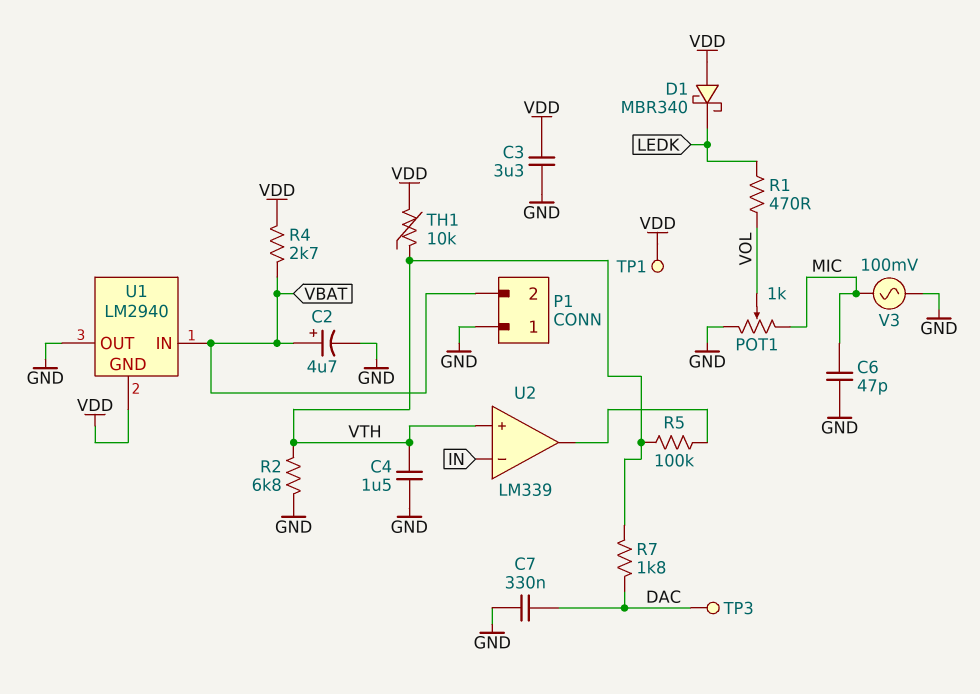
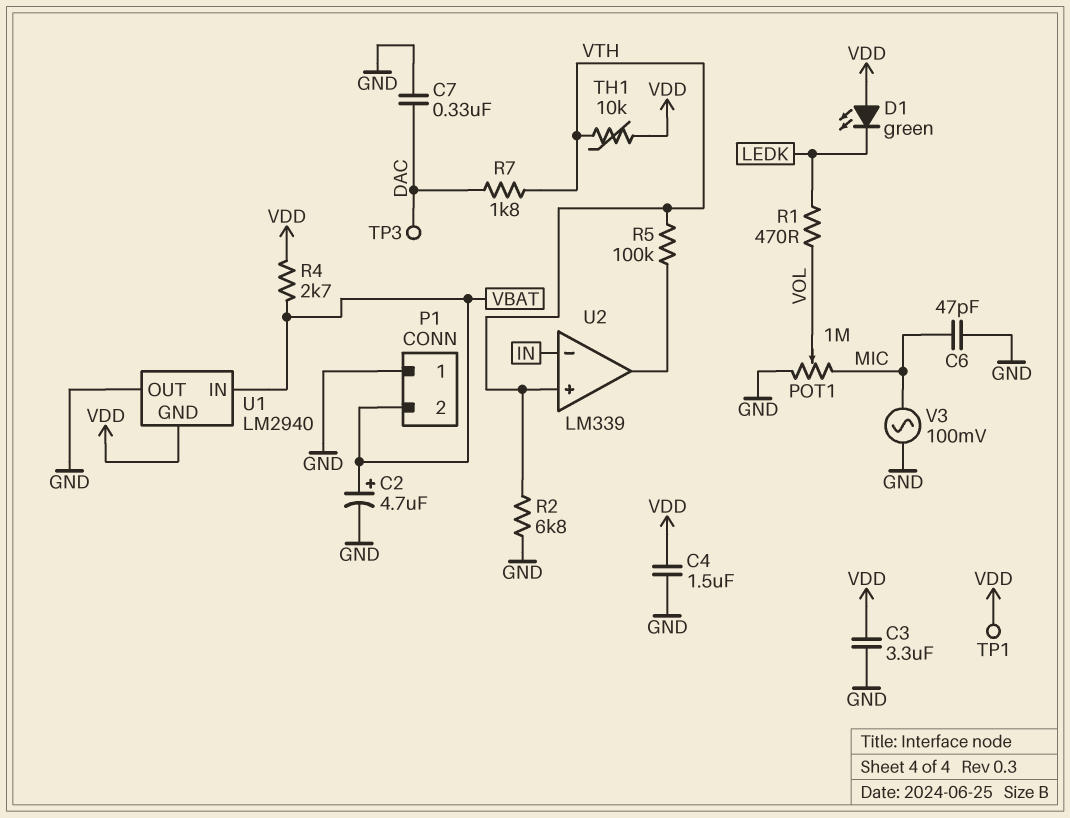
C4: 1.5uF (GND, VTH) -> 1.5uF (GND, VDD)
D1: schottky MBR340 (A VDD, K LEDK) -> LED green (A VDD, K LEDK)
POT1: 1k (GND, MIC, wiper VOL) -> 1M (GND, MIC, wiper VOL)

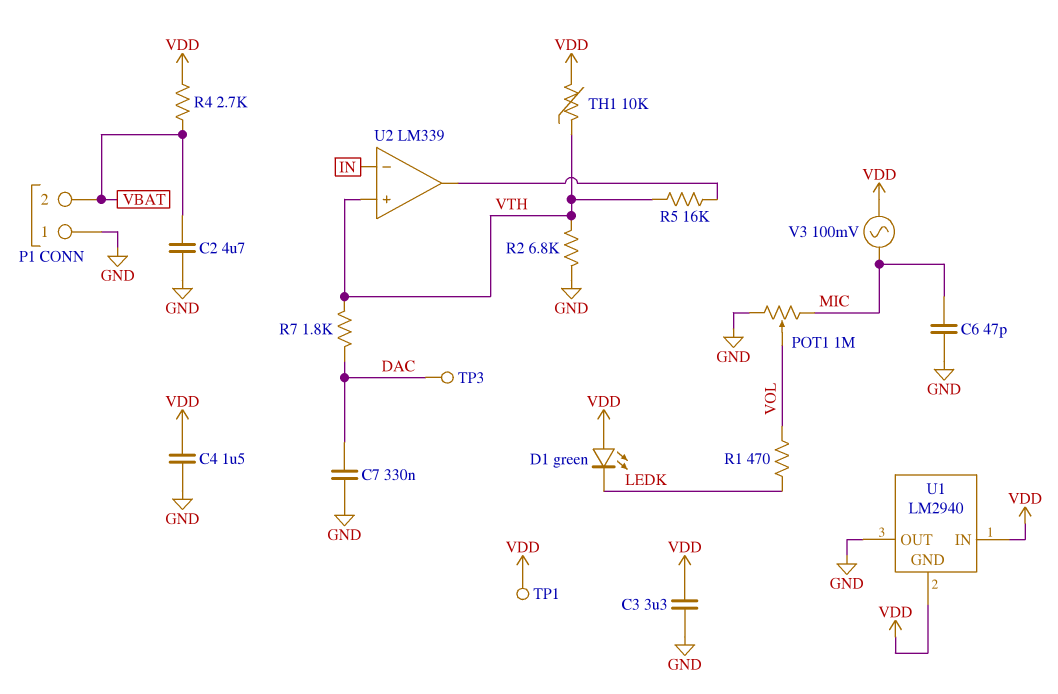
C2: 4.7uF (plus VBAT, minus GND) -> 4.7uF (GND, VBAT)
R5: 100k (U2/out, VTH) -> 16k (U2/out, VTH)
U1 pin IN: VBAT -> VDD
V3: AC 100mV (GND, MIC) -> AC 100mV (MIC, VDD)

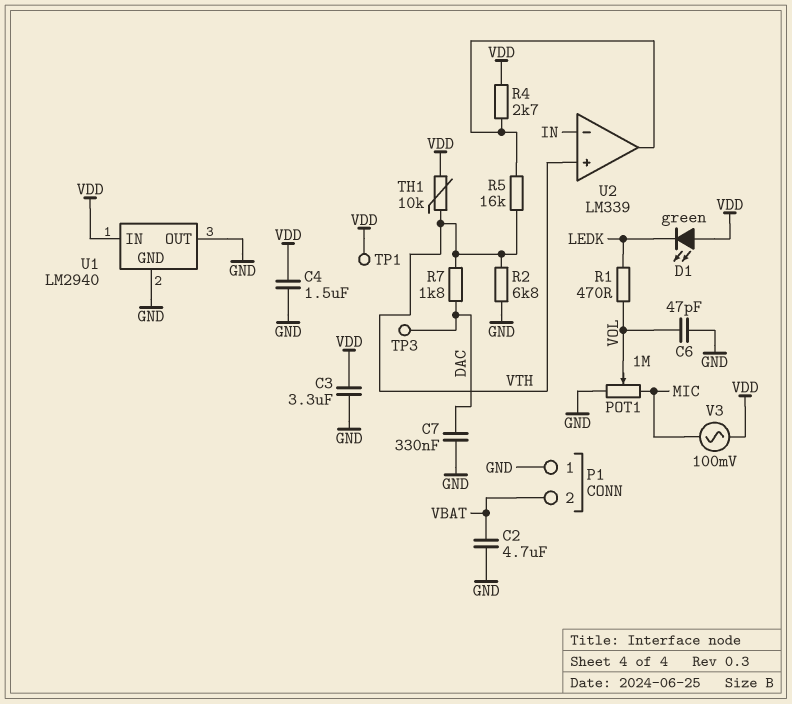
C6: 47pF (GND, MIC) -> 47pF (GND, VOL)
R4: 2.7k (VBAT, VDD) -> 2.7k (U2/out, VDD)
U1 pin GND: VDD -> GND

